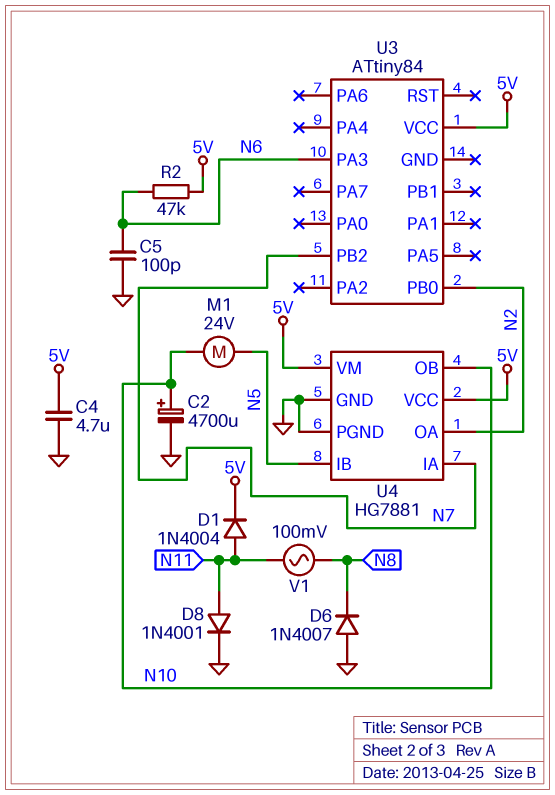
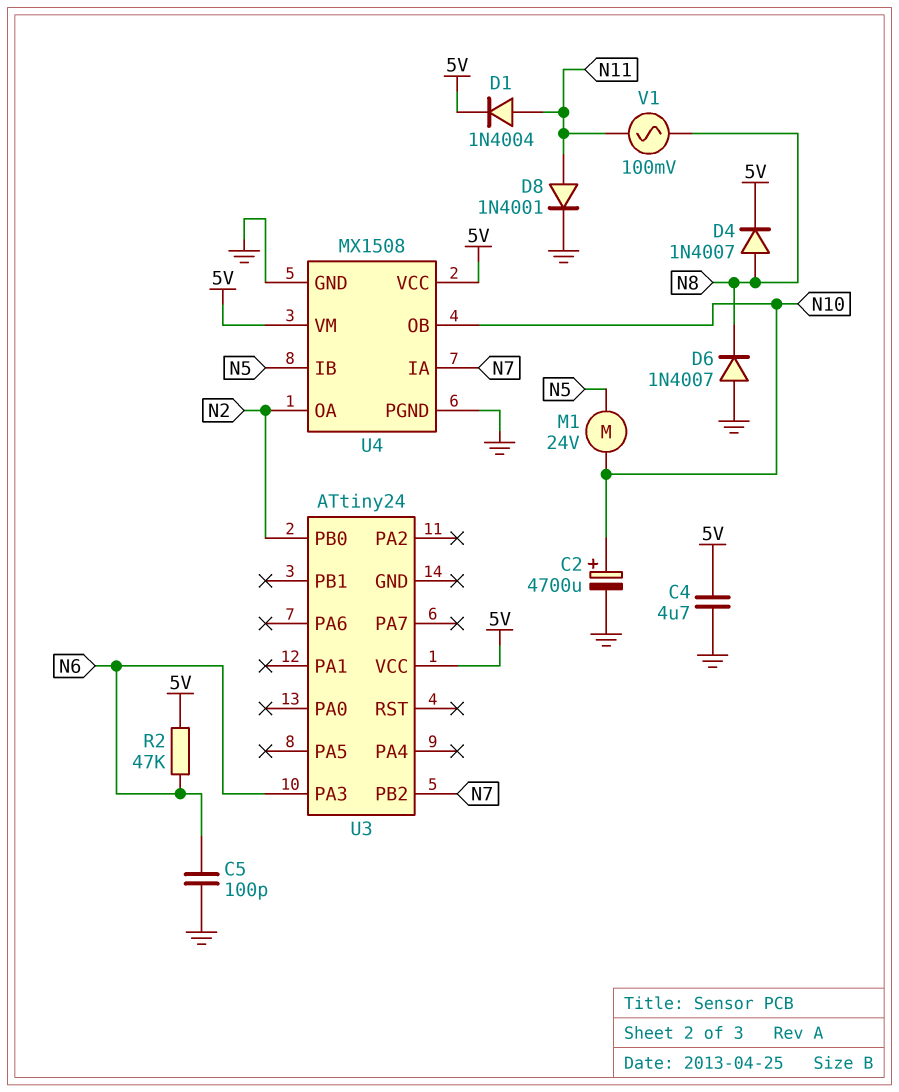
D4: none -> diode 1N4007 (A N8, K 5V)
U3: ATtiny84 -> ATtiny24
U4: HG7881 -> MX1508

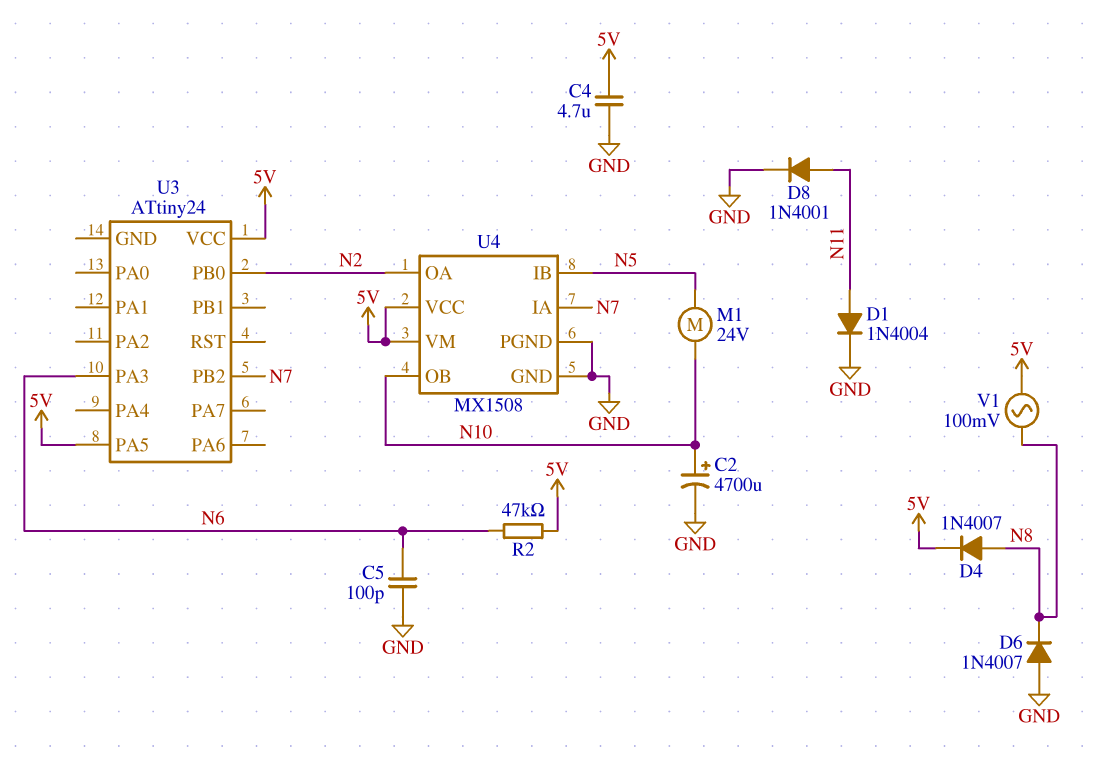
D1: diode 1N4004 (A N11, K 5V) -> diode 1N4004 (A N11, K GND)
U3 pin PA5: none -> 5V
V1: AC 100mV (N8, N11) -> AC 100mV (5V, N8)

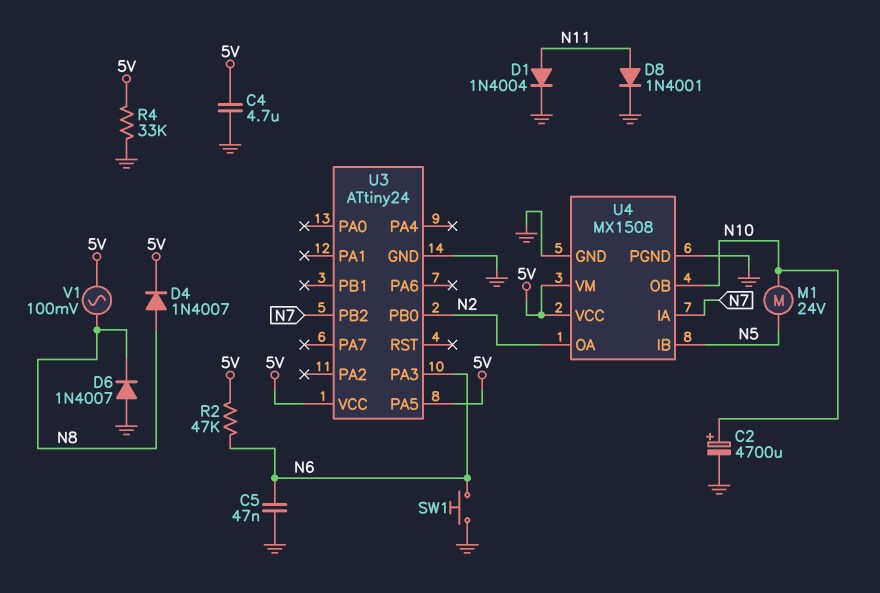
C5: 100pF (GND, N6) -> 47nF (GND, N6)
R4: none -> 33k (5V, GND)
SW1: none -> button (GND, N6)
U3 pin GND: none -> GND

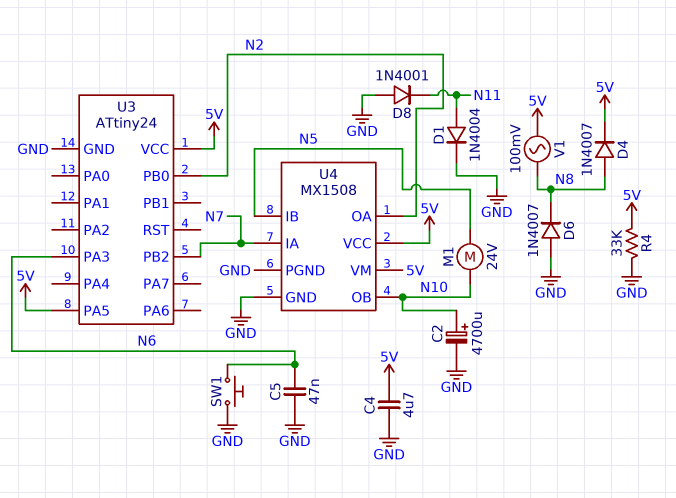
D8: diode 1N4001 (A N11, K GND) -> diode 1N4001 (A GND, K N11)
R2: 47k (5V, N6) -> none

